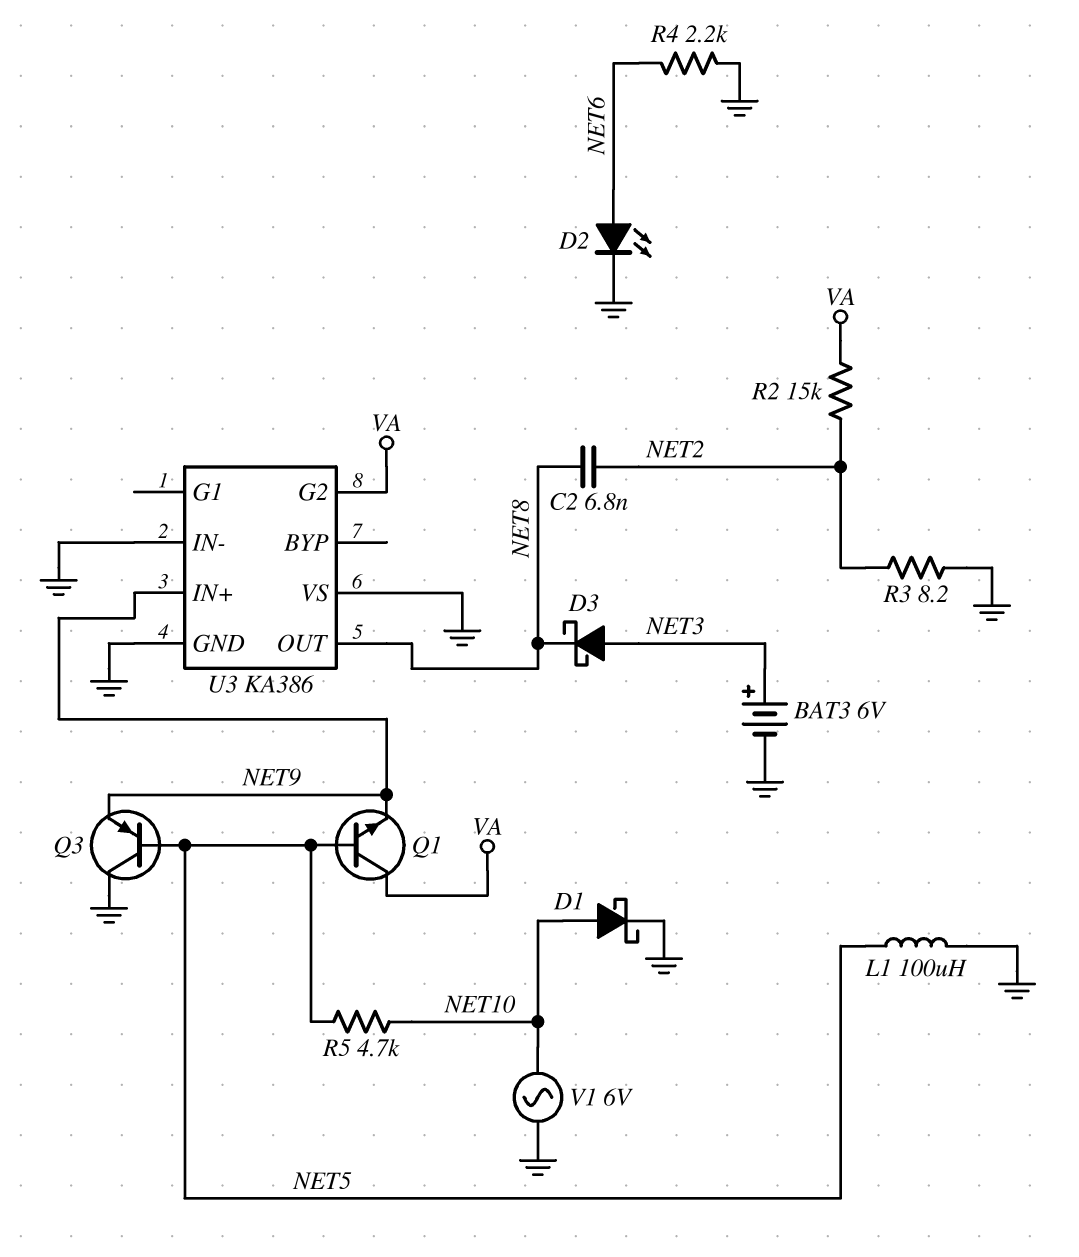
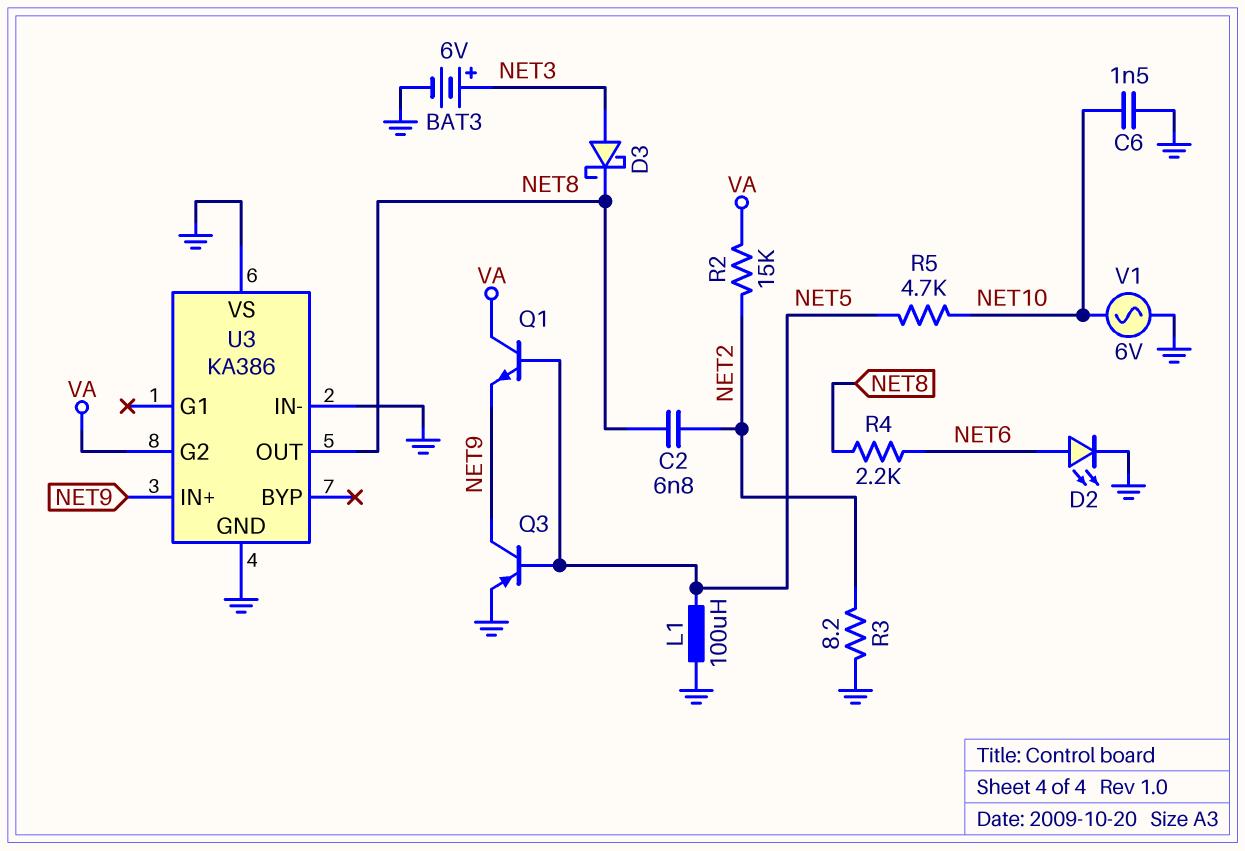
C6: none -> 1.5nF (GND, NET10)
D1: schottky (A NET10, K GND) -> none
Q3: PNP (B NET5, C GND, E NET9) -> PNP (B NET5, C NET9, E GND)
R4: 2.2k (GND, NET6) -> 2.2k (NET6, NET8)

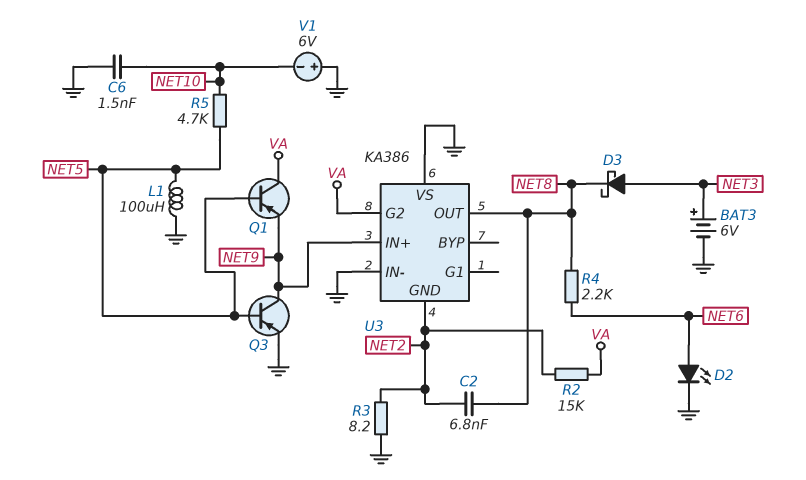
Q1: NPN (B NET5, C VA, E NET9) -> PNP (B NET5, C VA, E NET9)
U3 pin GND: GND -> NET2
V1: AC 6V (GND, NET10) -> 6V (plus GND, minus NET10)

